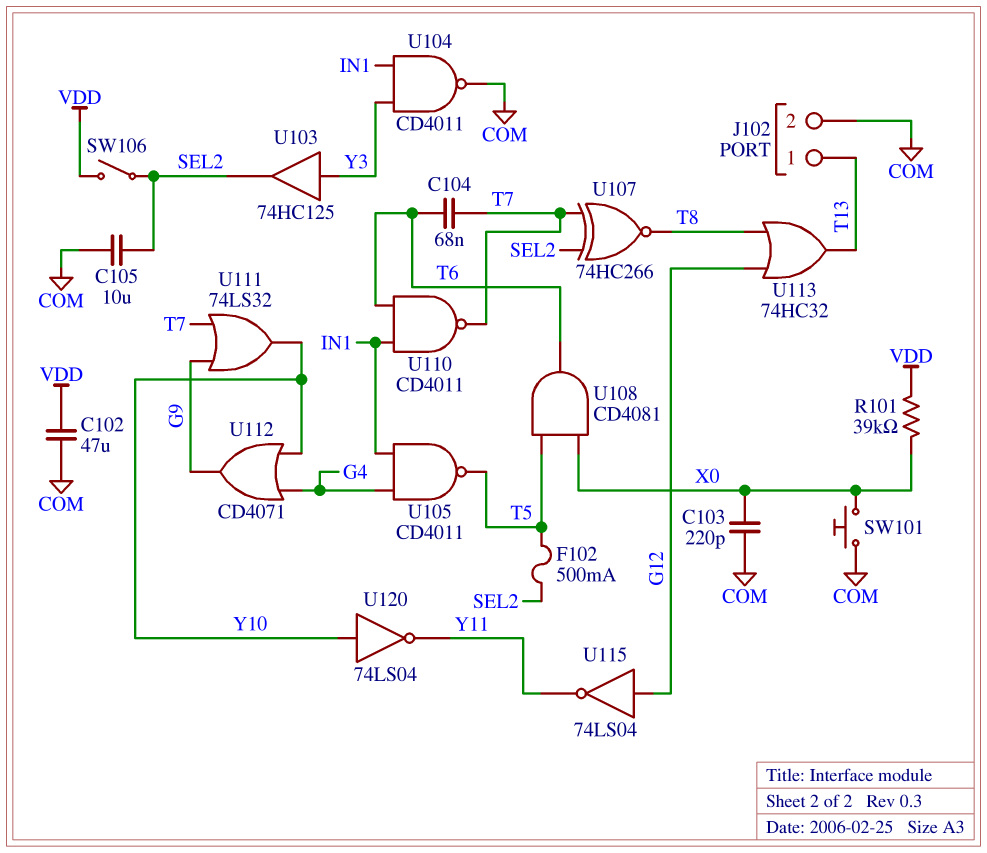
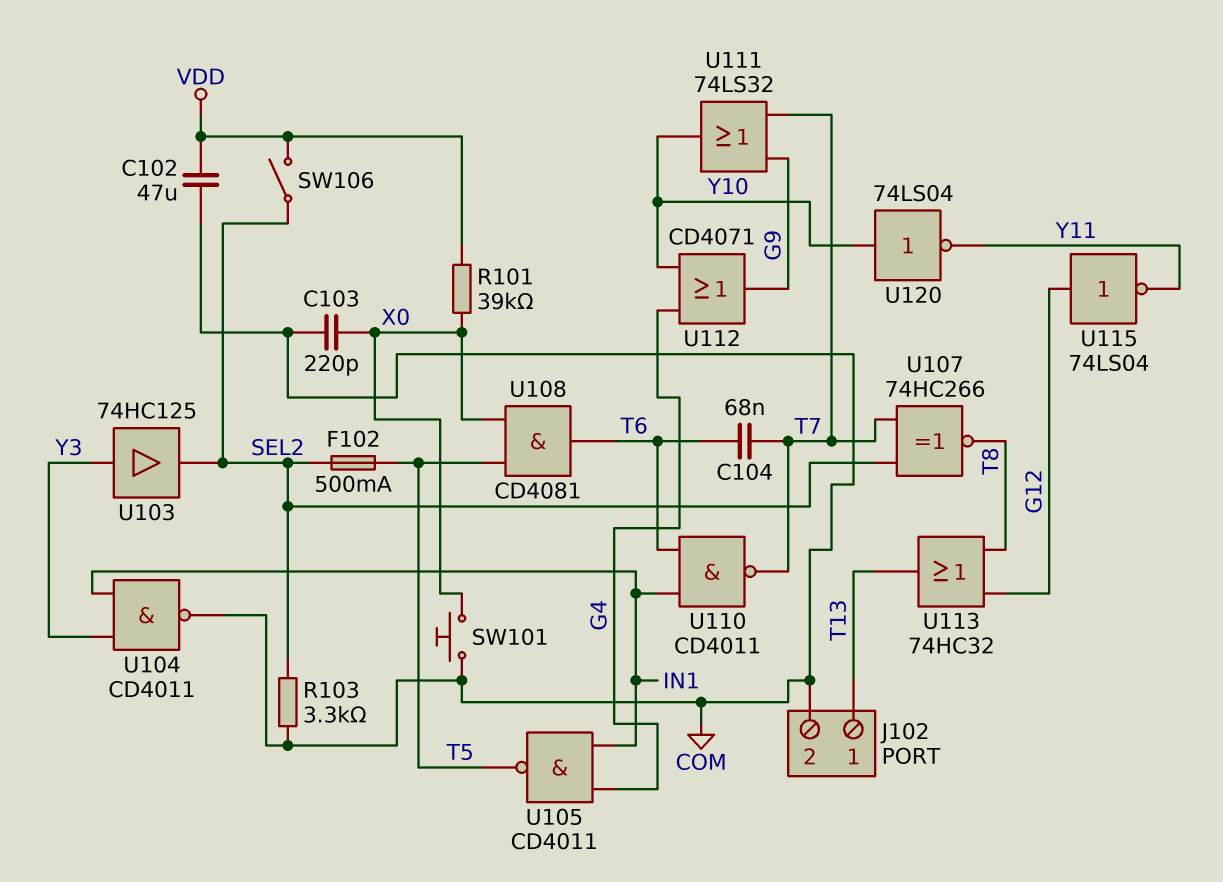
C105: 10uF (COM, SEL2) -> none
R103: none -> 3.3k (COM, SEL2)

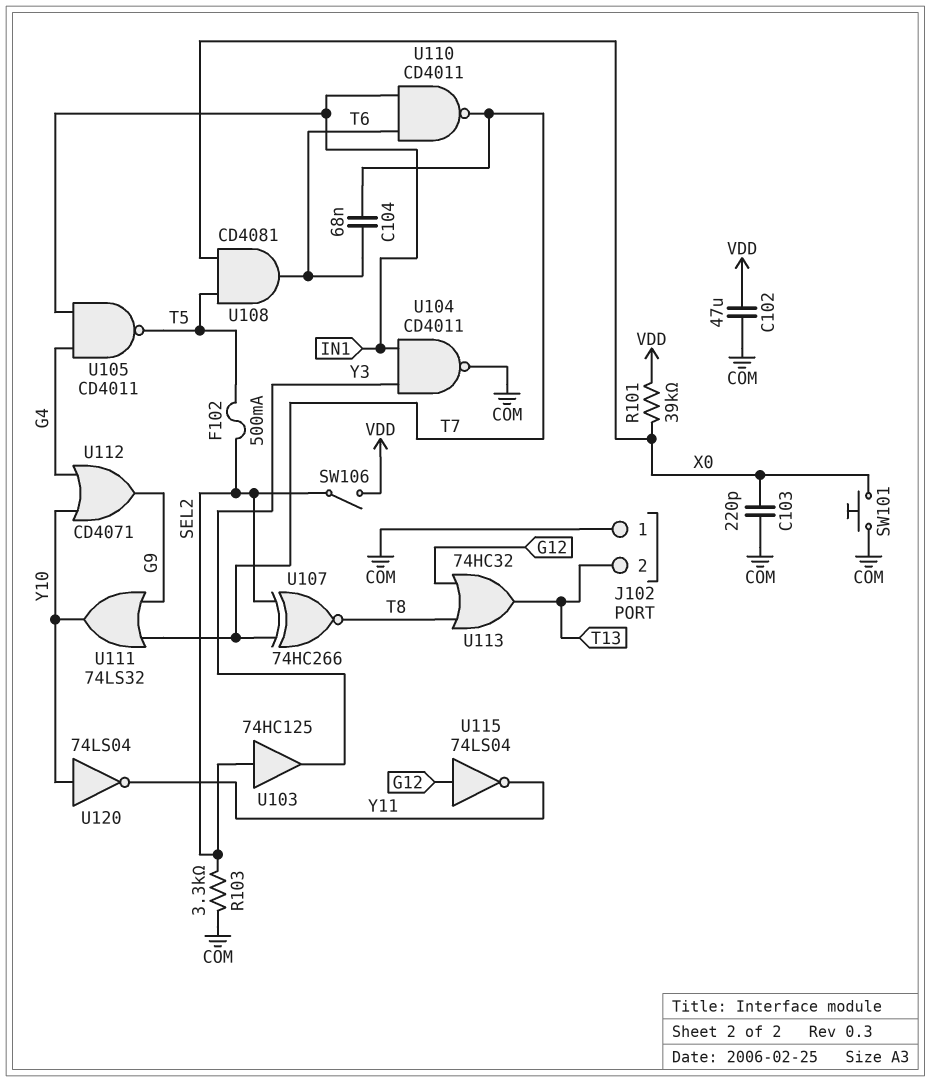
J102 pin 1: T13 -> COM
J102 pin 2: COM -> T13
U103: buffer 74HC125 (in Y3, out SEL2) -> buffer 74HC125 (in SEL2, out Y3)

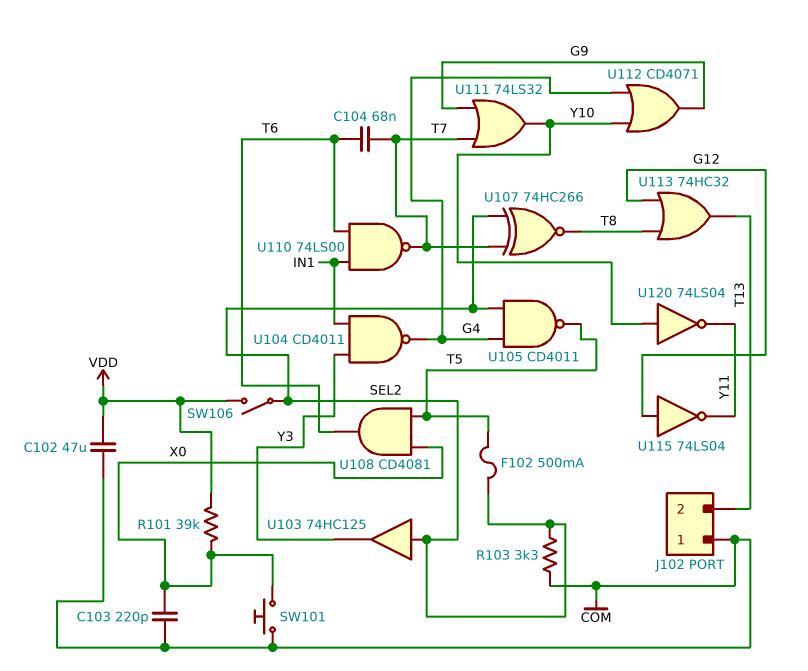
U104: NAND CD4011 (in IN1, in Y3, out COM) -> NAND CD4011 (in IN1, in Y3, out G4)
U105: NAND CD4011 (in G4, in IN1, out T5) -> NAND CD4011 (in G4, in SEL2, out T5)
U110: NAND CD4011 (in IN1, in T6, out T7) -> NAND 74LS00 (in IN1, in T6, out T7)

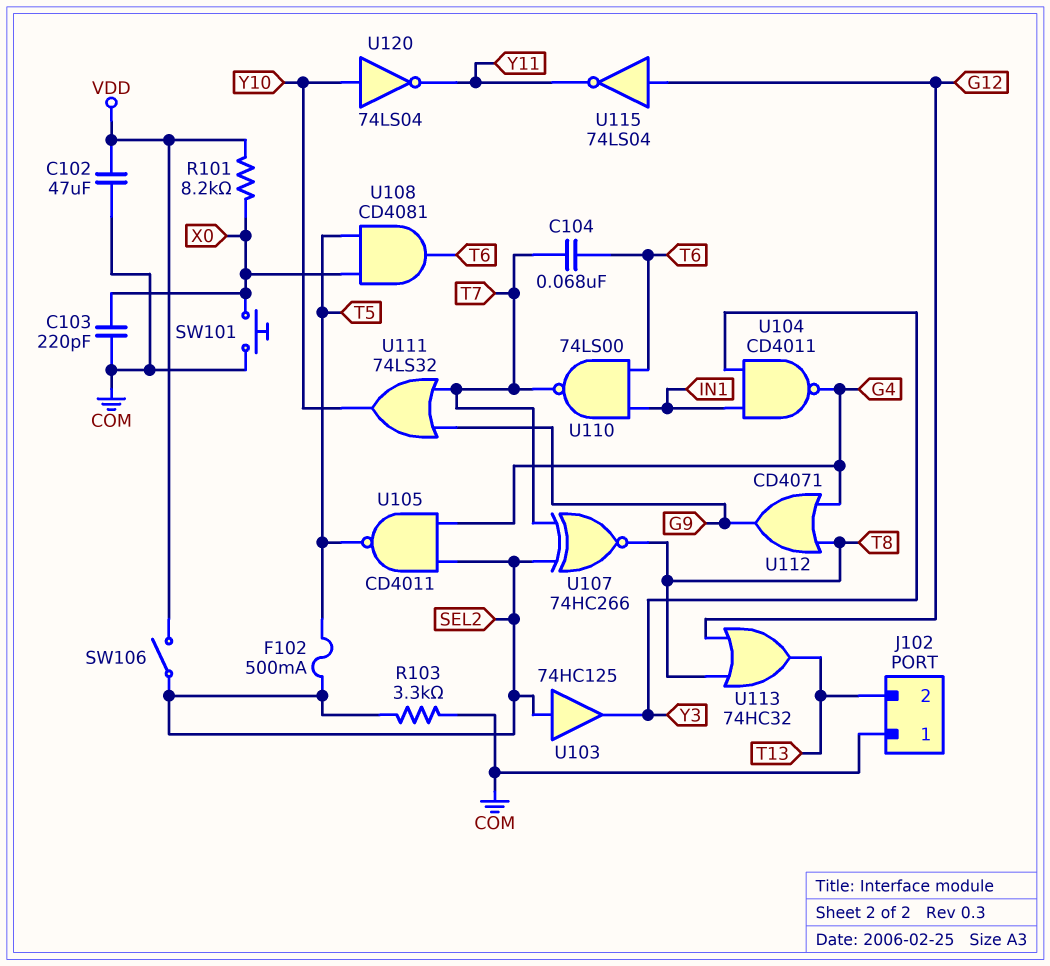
R101: 39k (VDD, X0) -> 8.2k (VDD, X0)
U112: OR CD4071 (in G4, in Y10, out G9) -> OR CD4071 (in G4, in T8, out G9)

